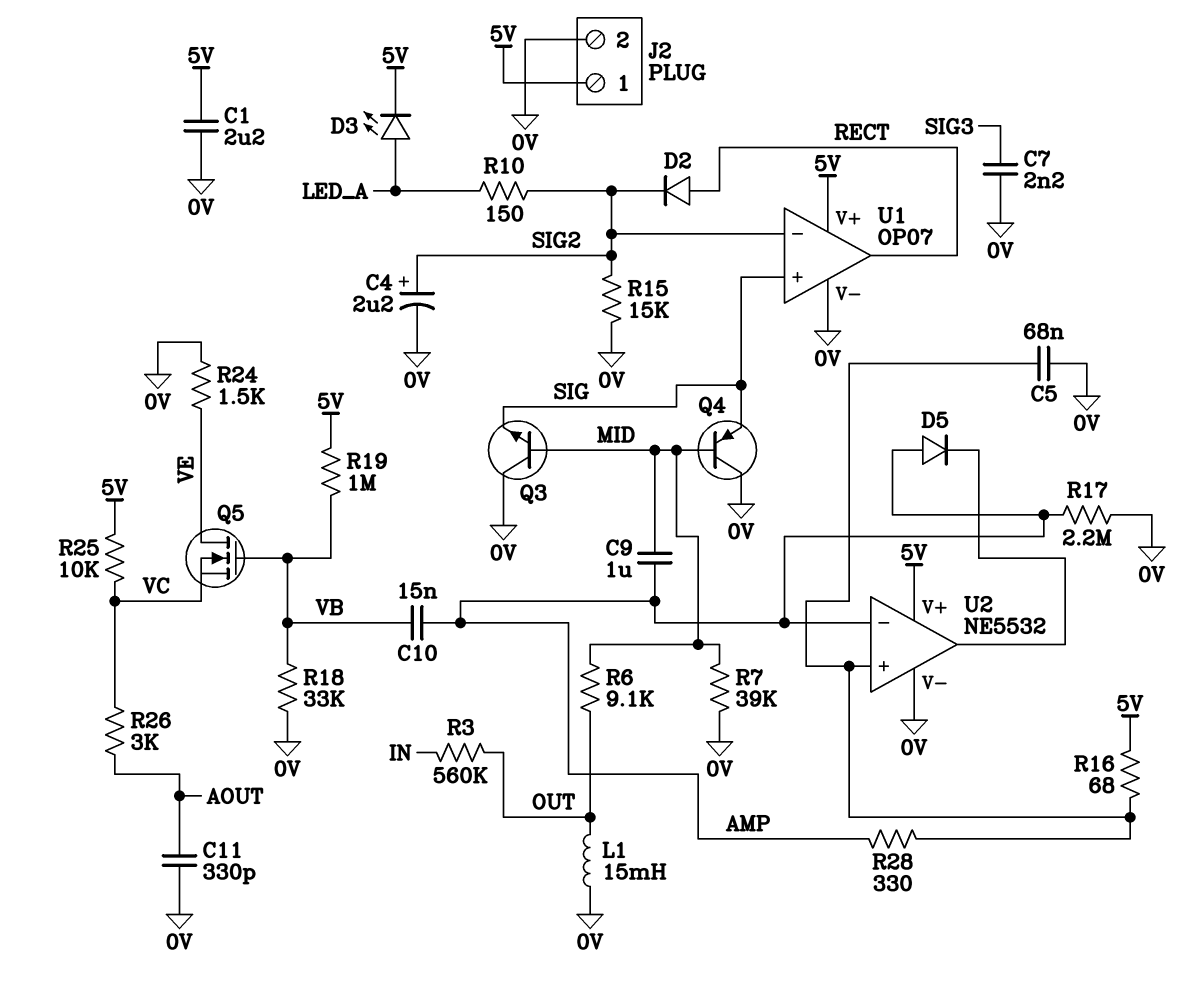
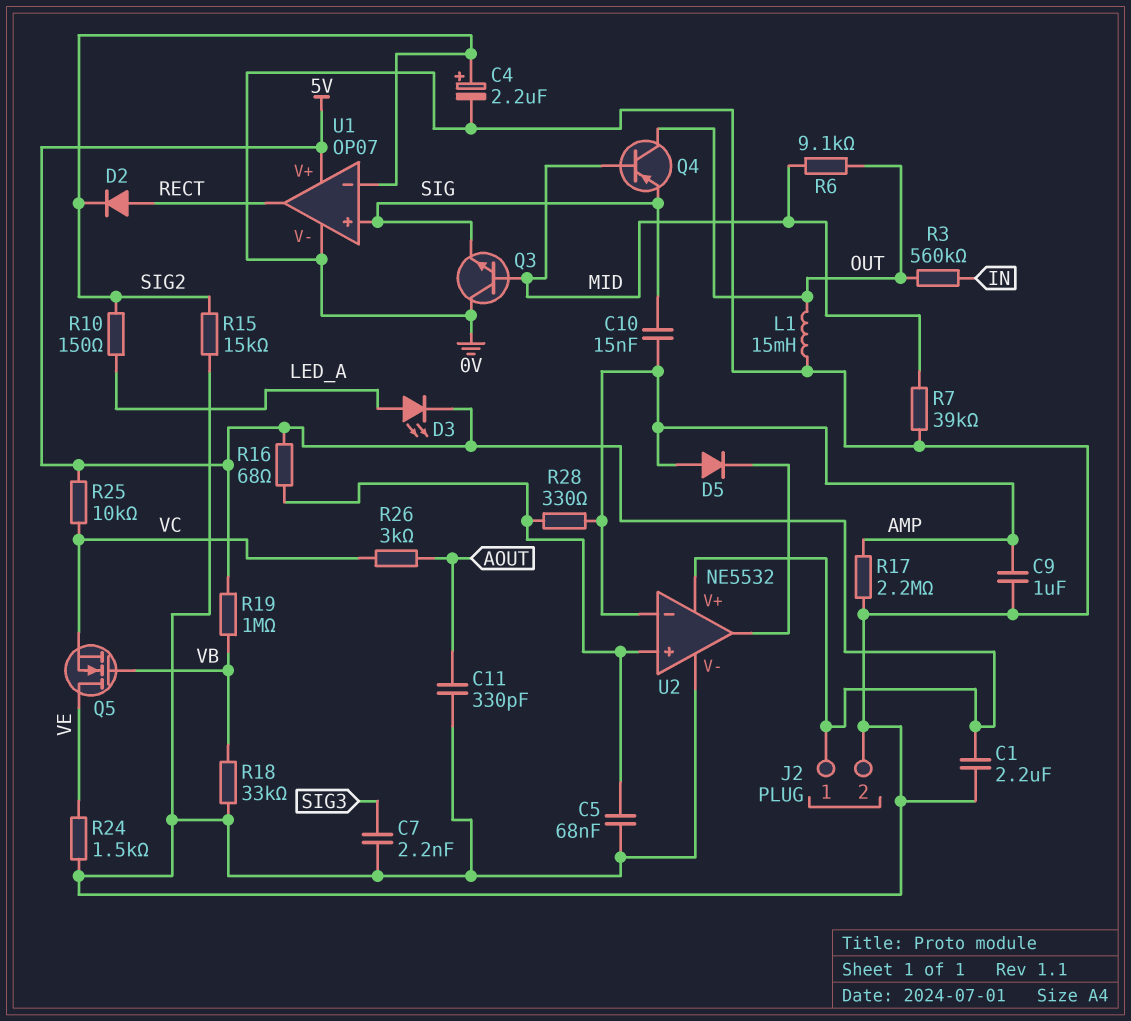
C9: 1uF (AMP, MID) -> 1uF (0V, AMP)
C10: 15nF (AMP, VB) -> 15nF (AMP, SIG)
Q4: PNP (B MID, C 0V, E SIG) -> PNP (B MID, C OUT, E SIG)

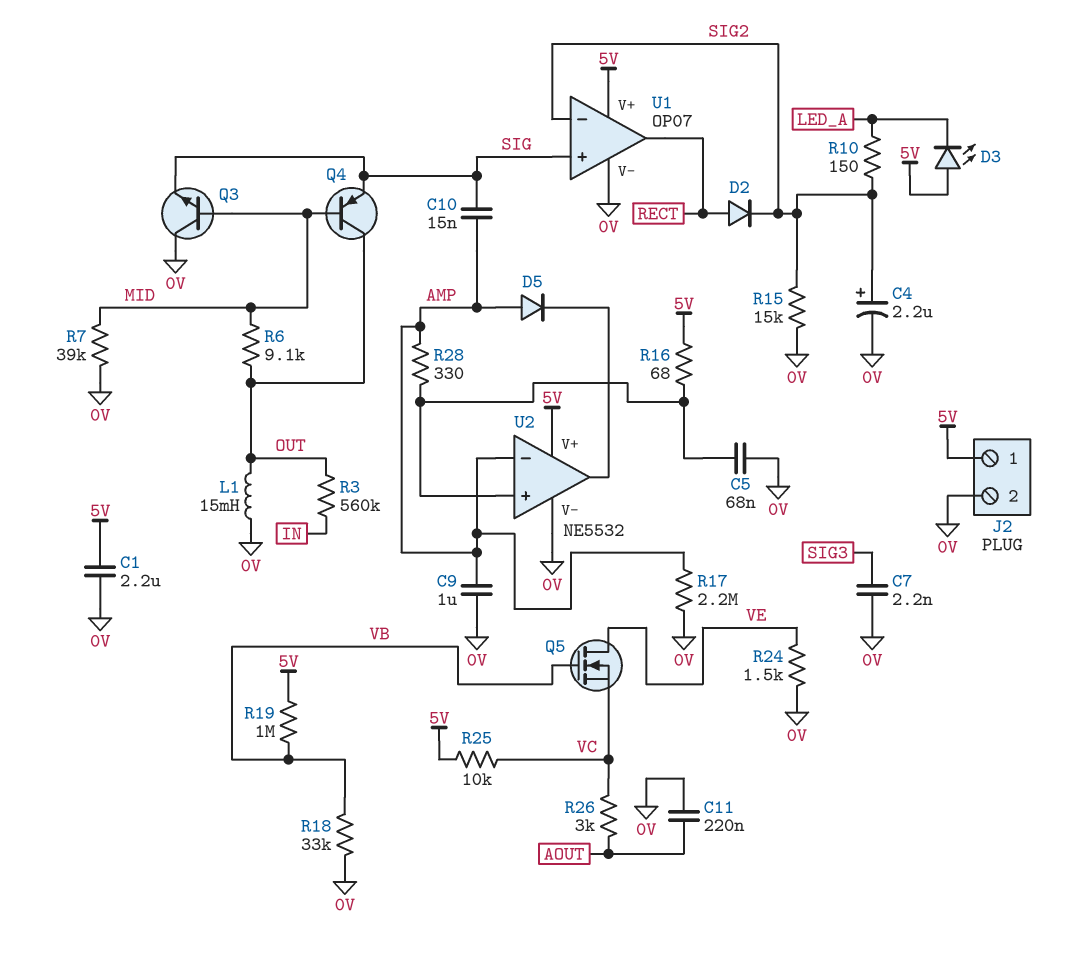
C11: 330pF (0V, AOUT) -> 220nF (0V, AOUT)
D3: LED (A LED_A, K 5V) -> LED (A 5V, K LED_A)

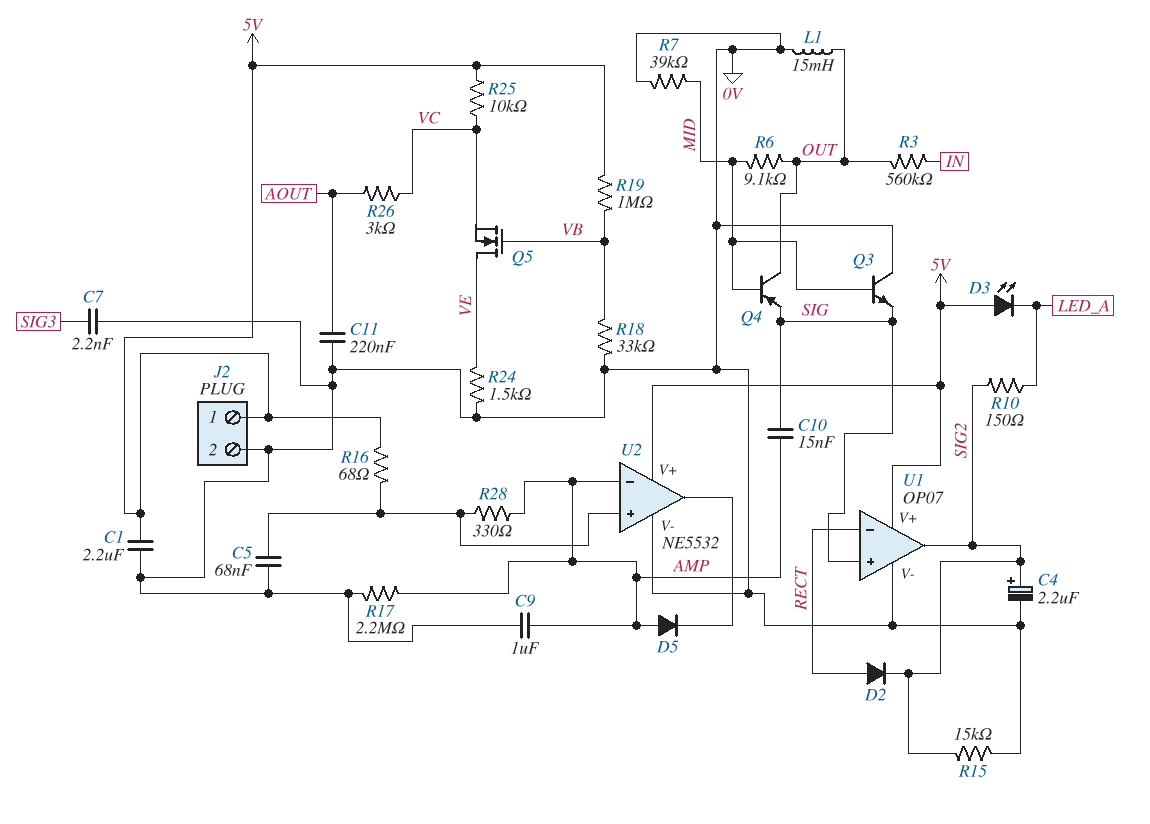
U1 pin in-: SIG2 -> RECT
U1 pin out: RECT -> SIG2

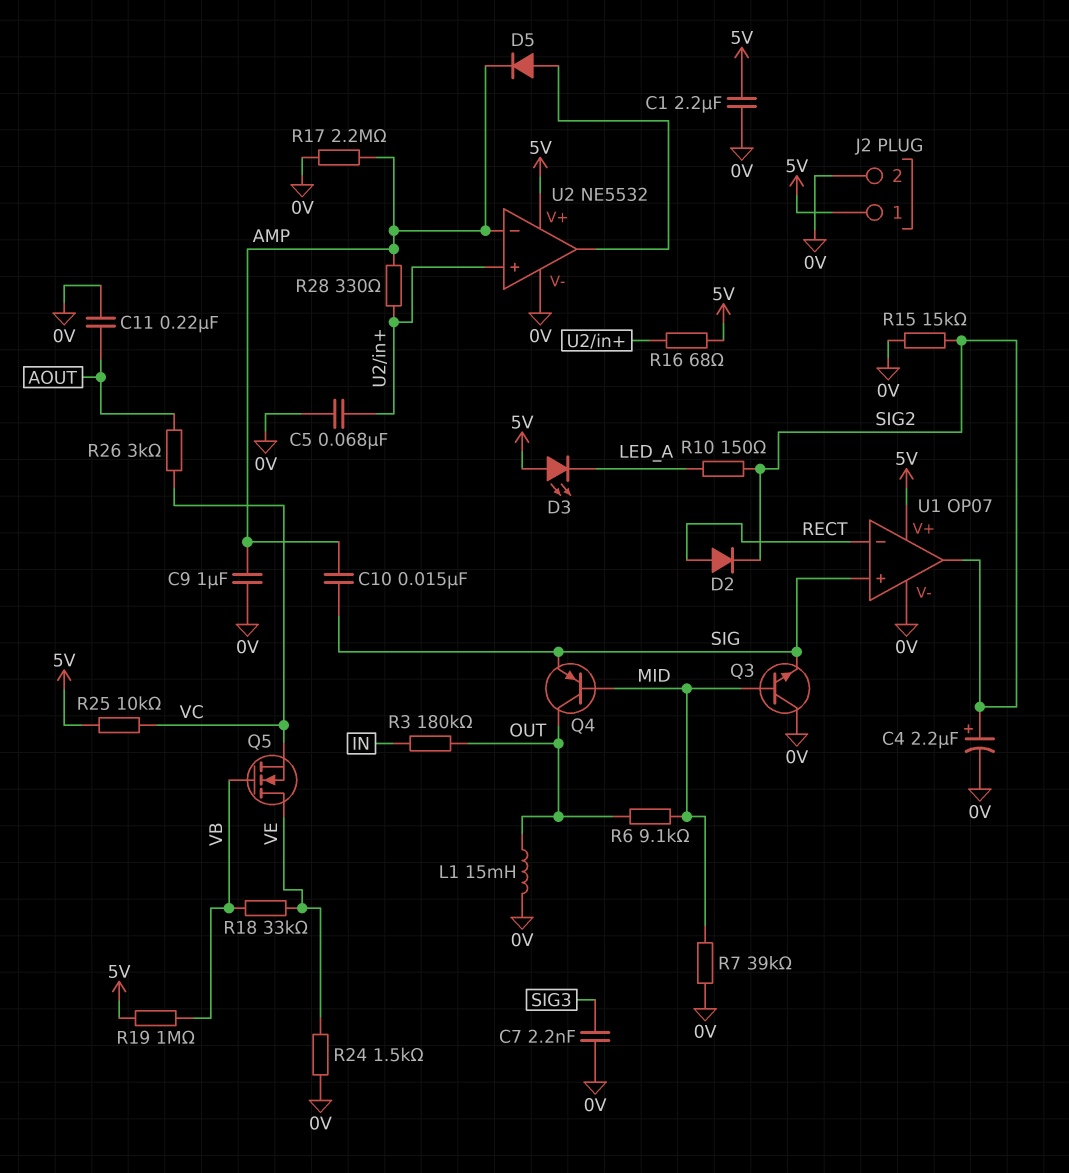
D5: diode (A AMP, K U2/out) -> diode (A U2/out, K AMP)
R3: 560k (IN, OUT) -> 180k (IN, OUT)
R18: 33k (0V, VB) -> 33k (VB, VE)

